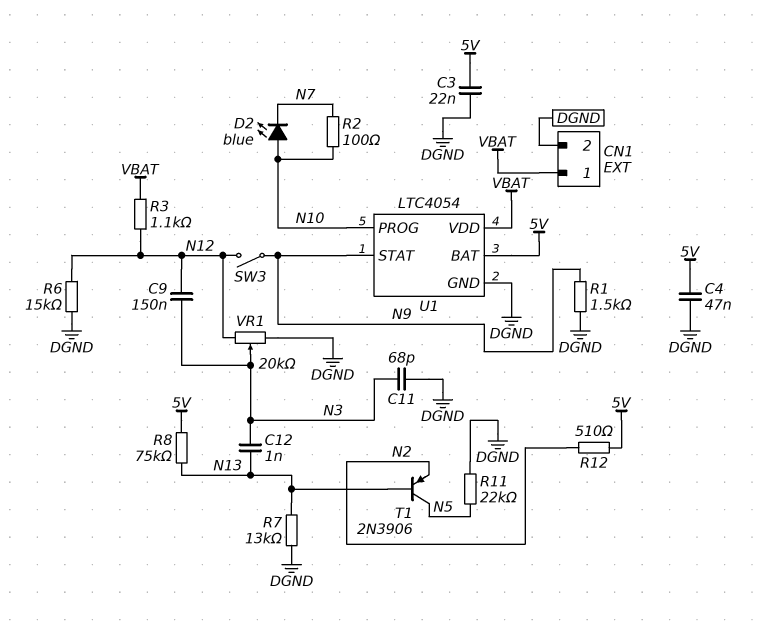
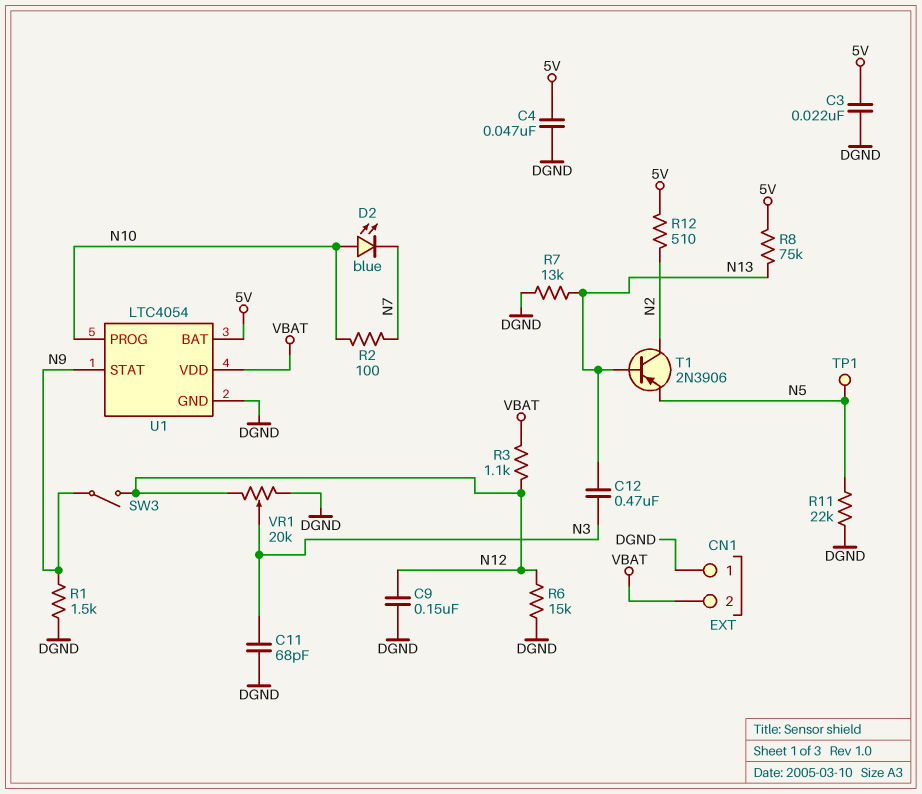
C9: 150nF (N3, N12) -> 150nF (DGND, N12)
C12: 1nF (N3, N13) -> 470nF (N3, N13)
CN1 pin 1: VBAT -> DGND
CN1 pin 2: DGND -> VBAT
T1: PNP 2N3906 (B N13, C N5, E N2) -> PNP 2N3906 (B N13, C N2, E N5)
TP1: none -> test point (N5)

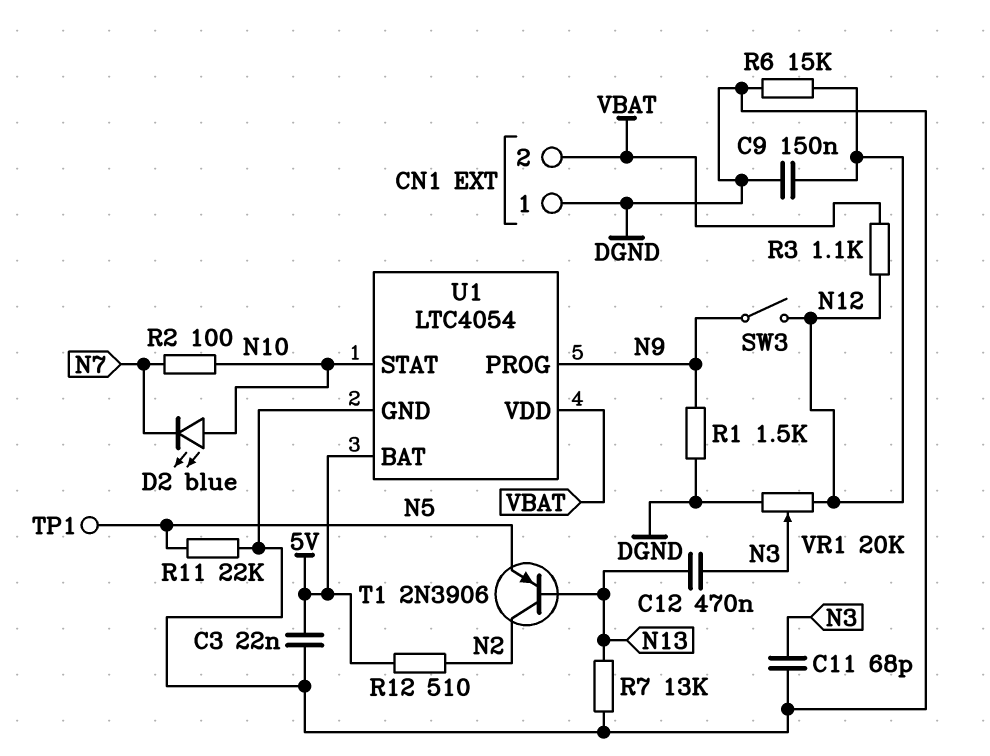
C4: 47nF (5V, DGND) -> none
R8: 75k (5V, N13) -> none
U1 pin PROG: N10 -> N9
U1 pin STAT: N9 -> N10

